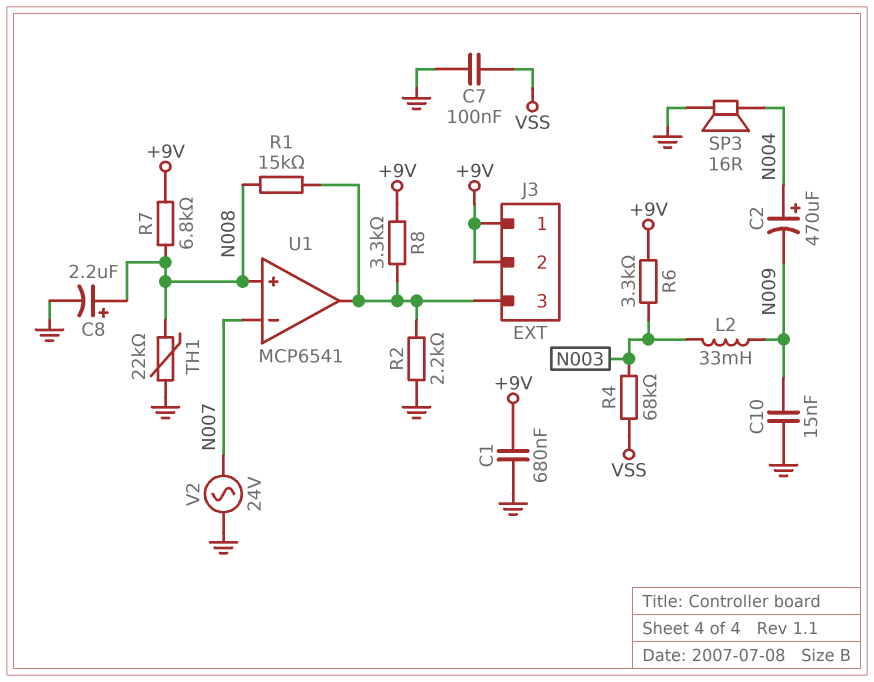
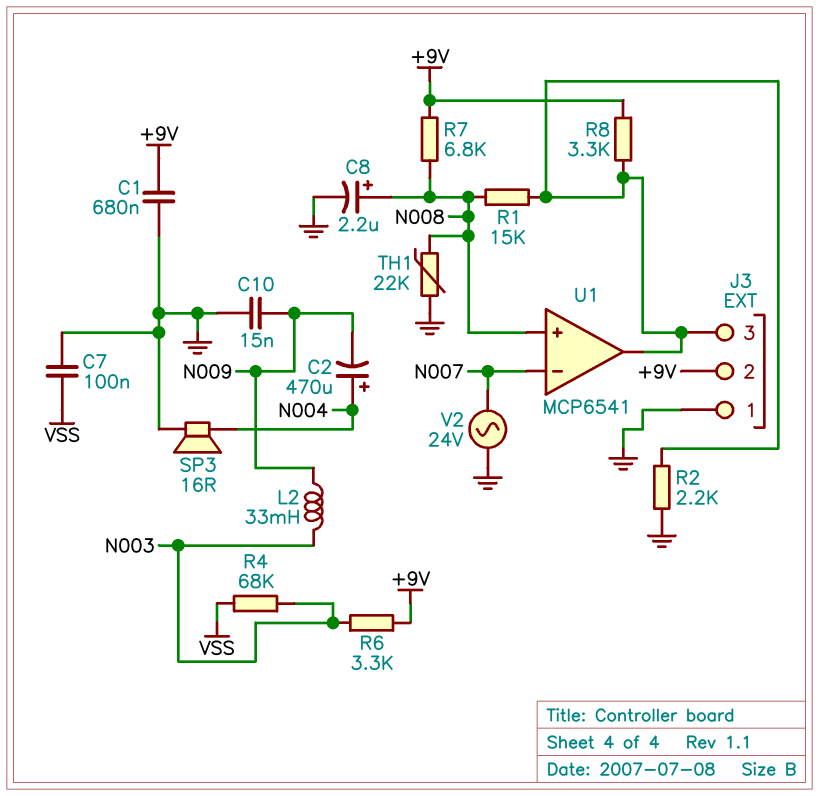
J3 pin 1: +9V -> GND

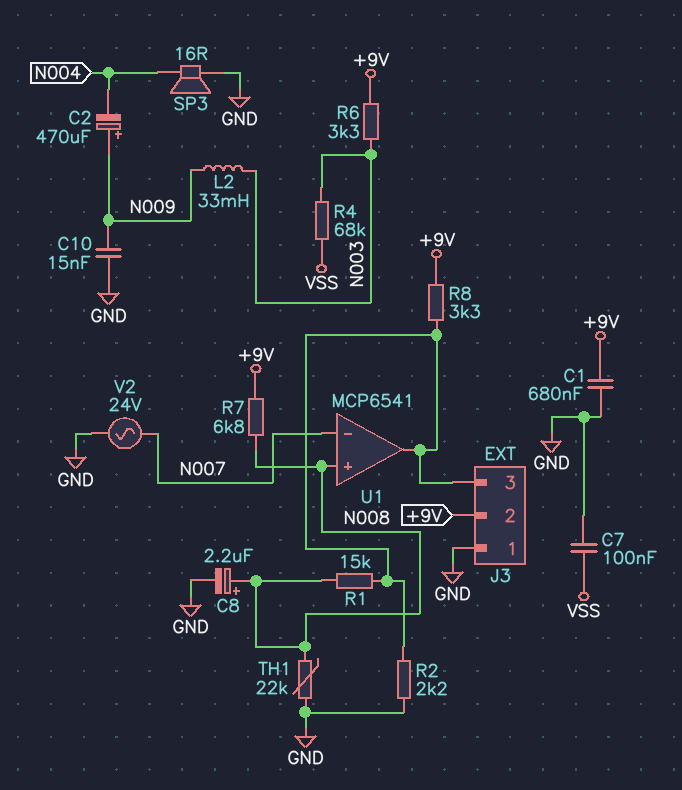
C2: 470uF (plus N004, minus N009) -> 470uF (plus N009, minus N004)

